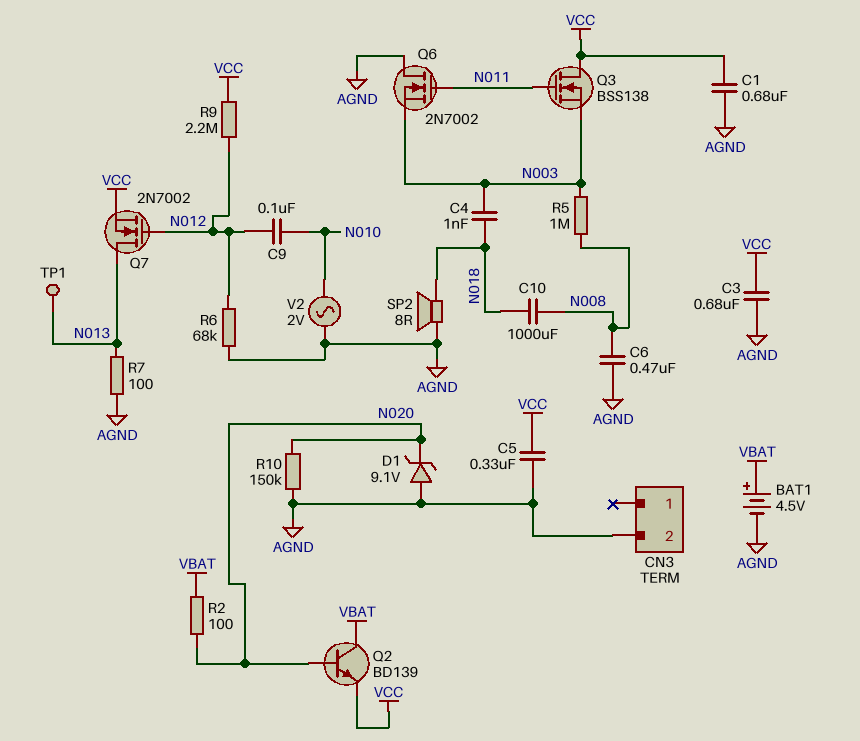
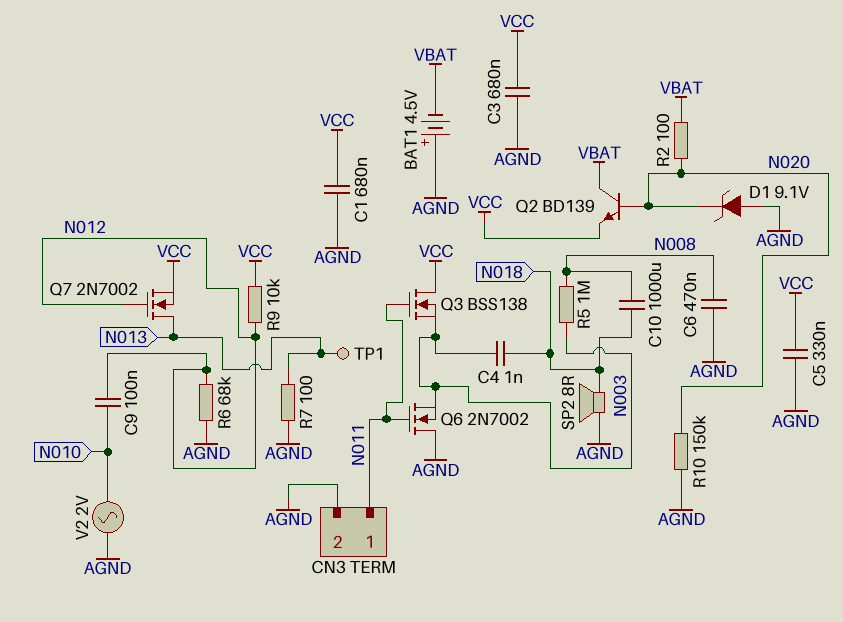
BAT1: 4.5V (plus VBAT, minus AGND) -> 4.5V (plus AGND, minus VBAT)
CN3 pin 1: none -> N011
R9: 2.2M (N012, VCC) -> 10k (N012, VCC)

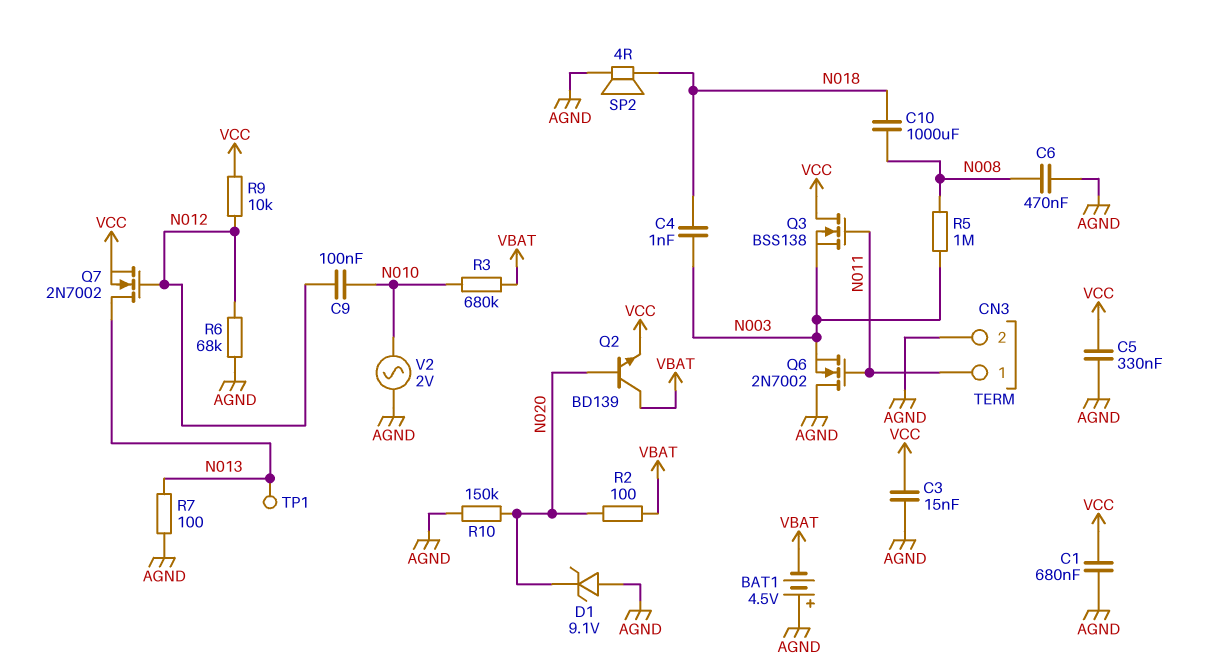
C3: 680nF (AGND, VCC) -> 15nF (AGND, VCC)
R3: none -> 680k (N010, VBAT)
SP2: speaker 8R (AGND, N018) -> speaker 4R (AGND, N018)

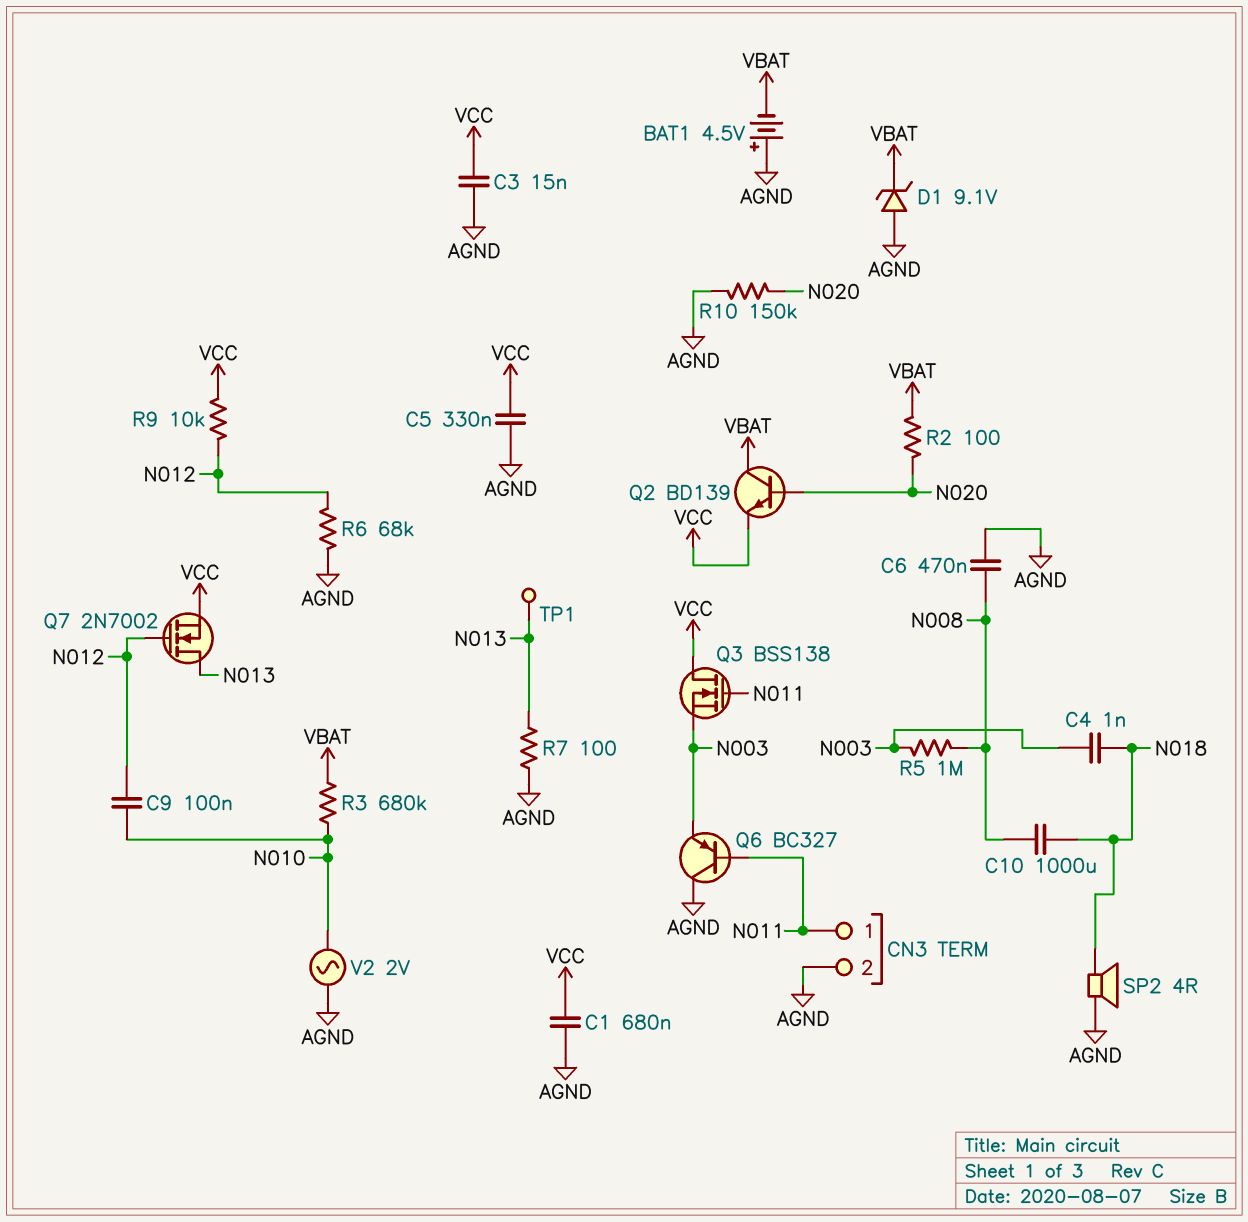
D1: zener 9.1V (A AGND, K N020) -> zener 9.1V (A AGND, K VBAT)
Q6: NMOS 2N7002 (G N011, D AGND, S N003) -> PNP BC327 (B N011, C AGND, E N003)

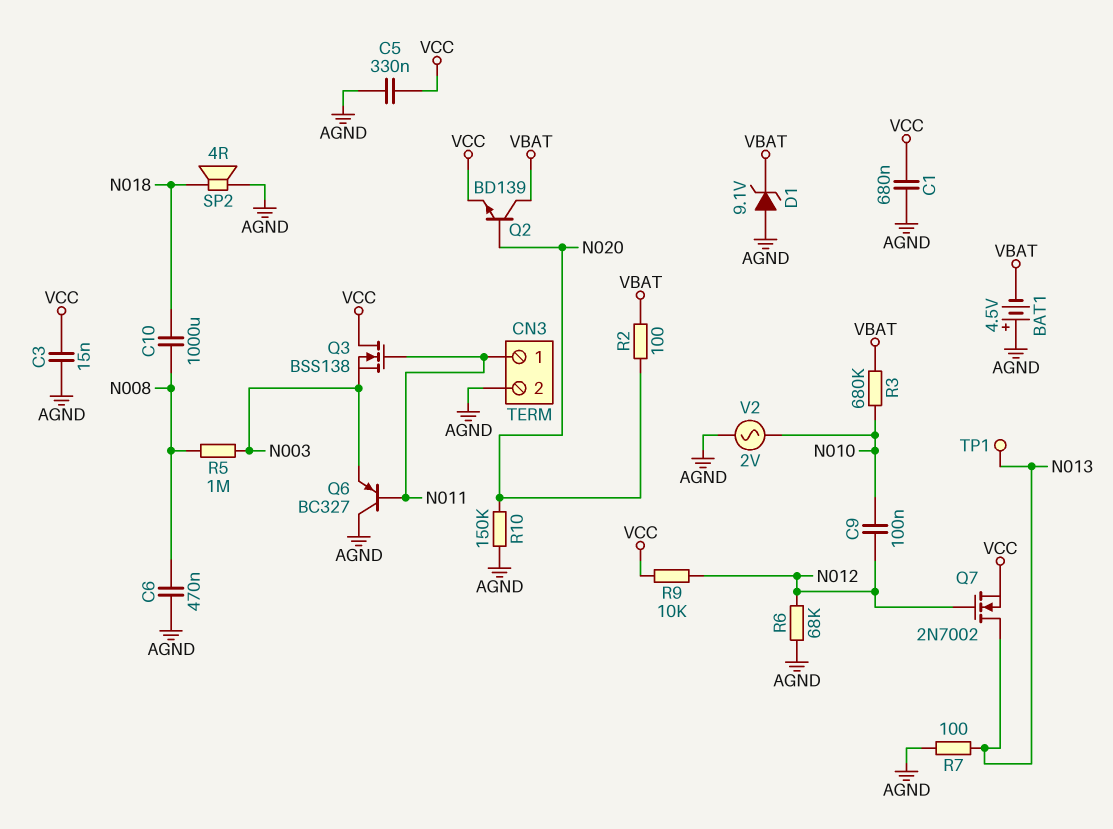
C4: 1nF (N003, N018) -> none

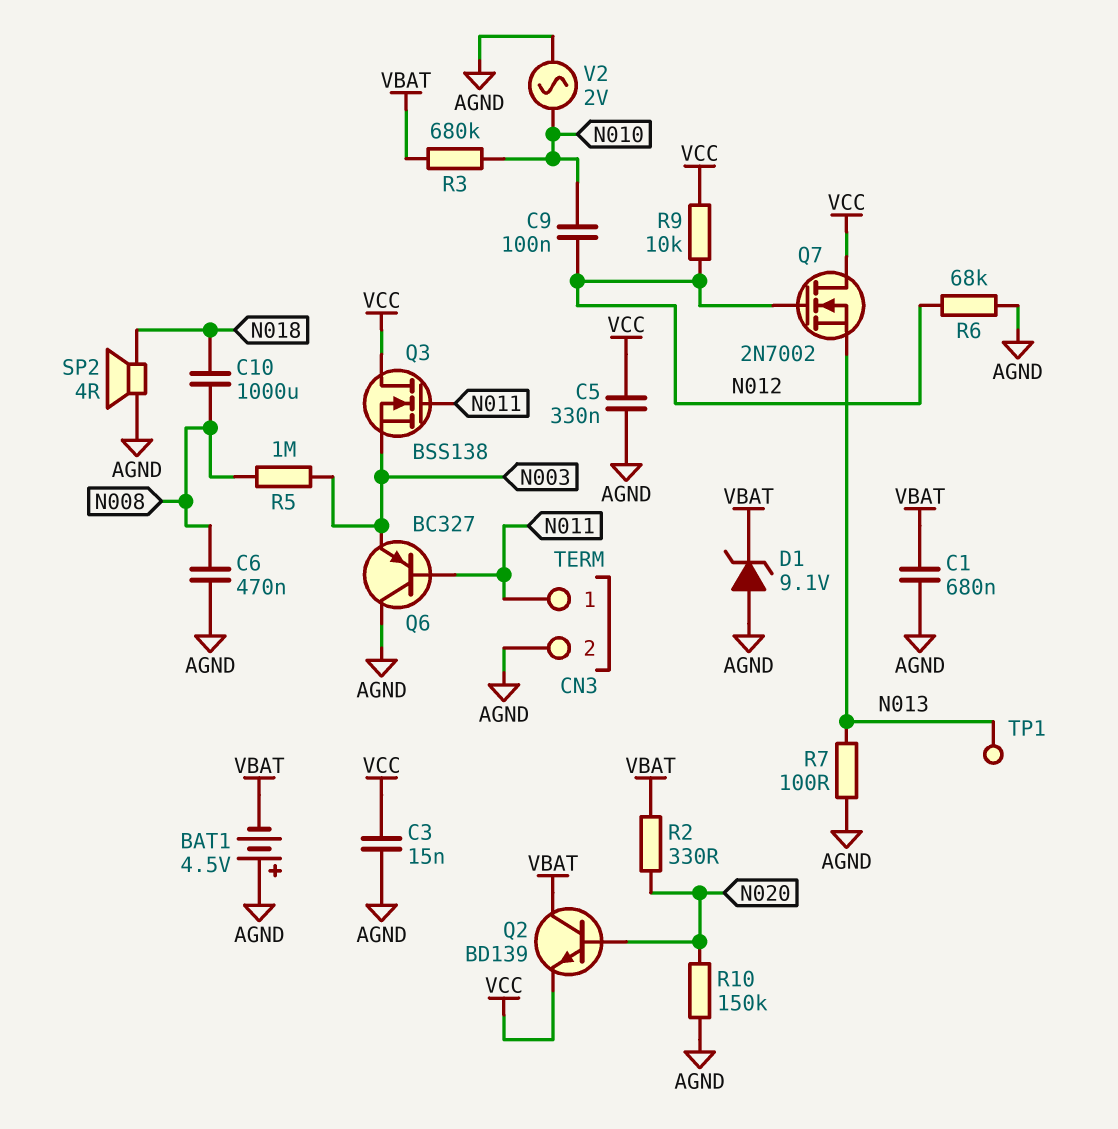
C1: 680nF (AGND, VCC) -> 680nF (AGND, VBAT)
Q7: NMOS 2N7002 (G N012, D N013, S VCC) -> NMOS 2N7002 (G N012, D VCC, S N013)
R2: 100 (N020, VBAT) -> 330 (N020, VBAT)

